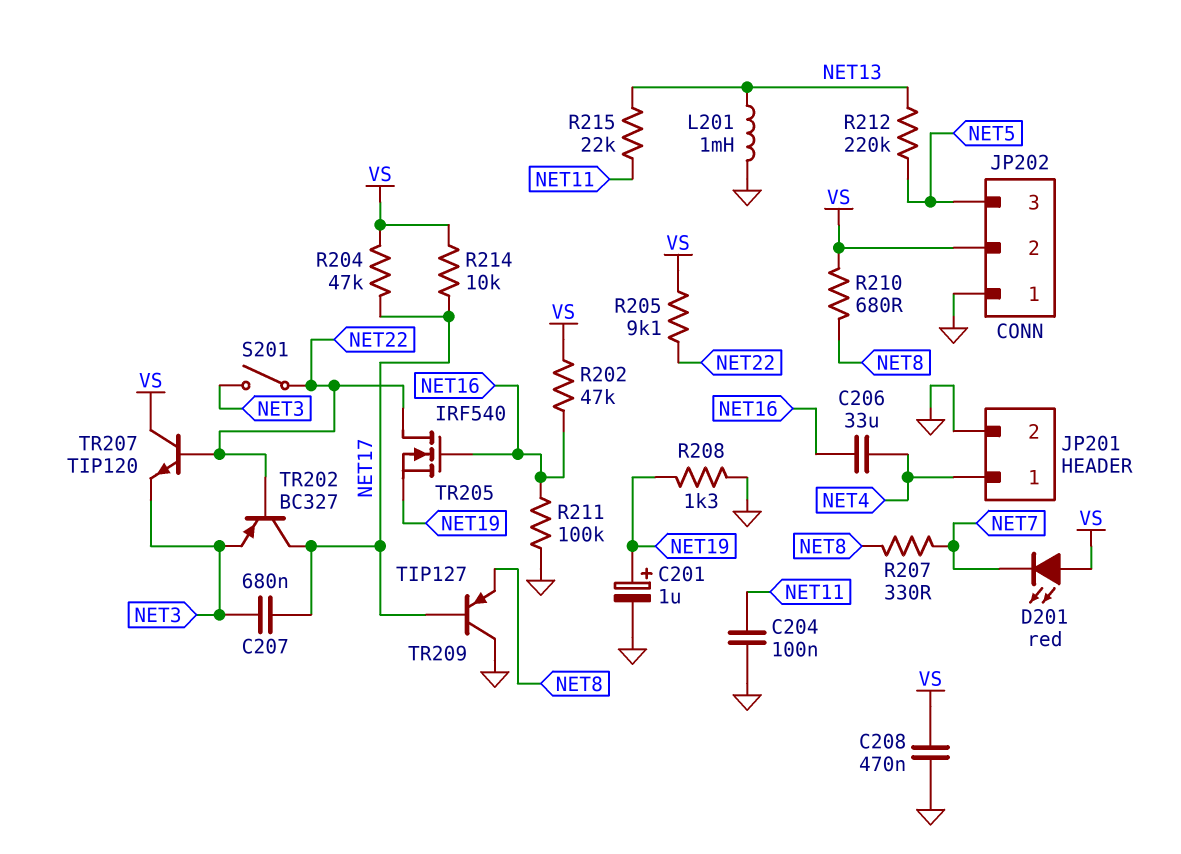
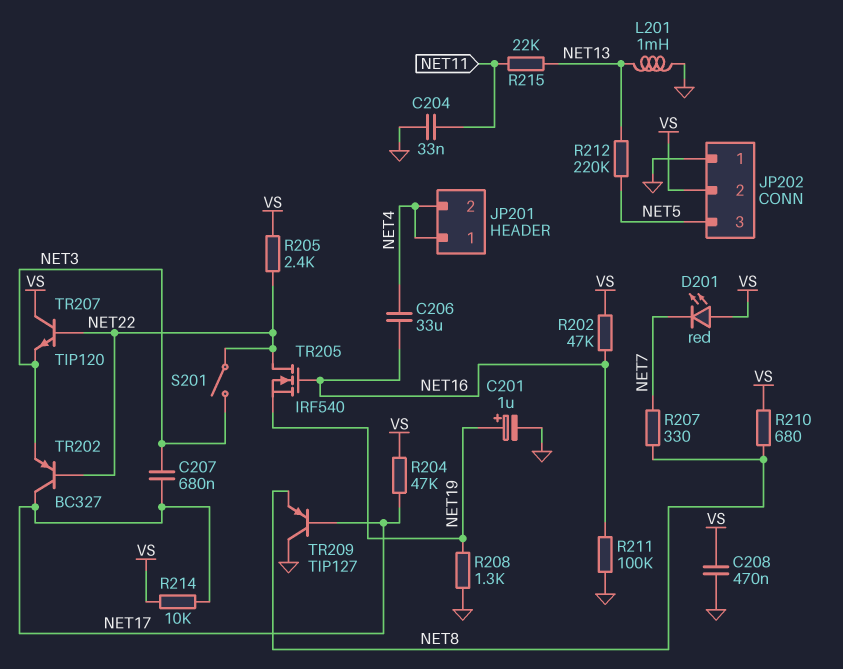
C204: 100nF (GND, NET11) -> 33nF (GND, NET11)
JP201 pin 2: GND -> NET4
R205: 9.1k (NET22, VS) -> 2.4k (NET22, VS)

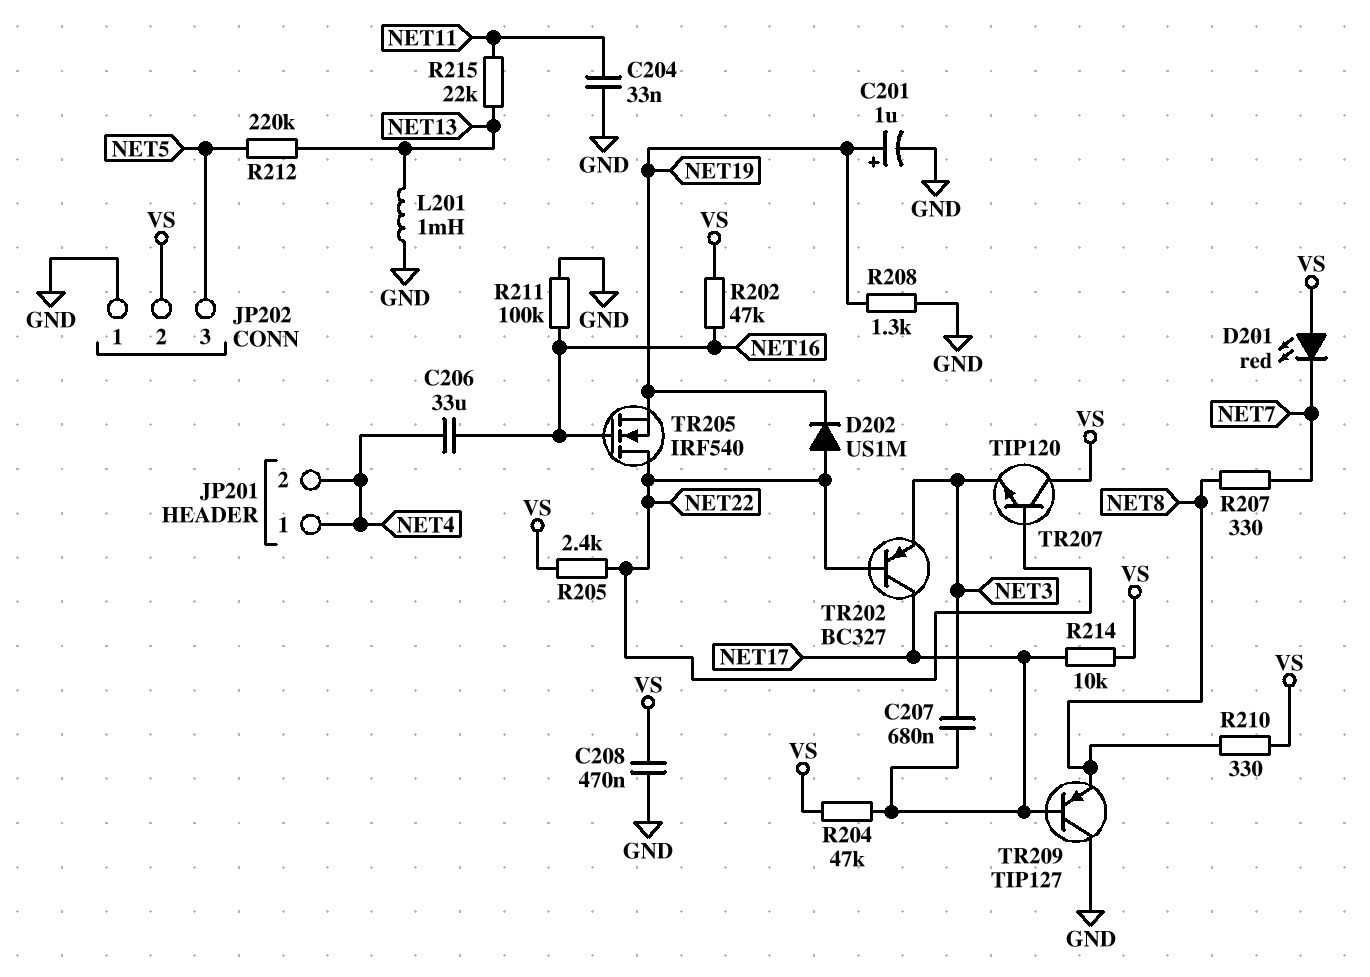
D202: none -> diode US1M (A NET22, K NET19)
R210: 680 (NET8, VS) -> 330 (NET8, VS)
S201: switch (NET3, NET22) -> none

